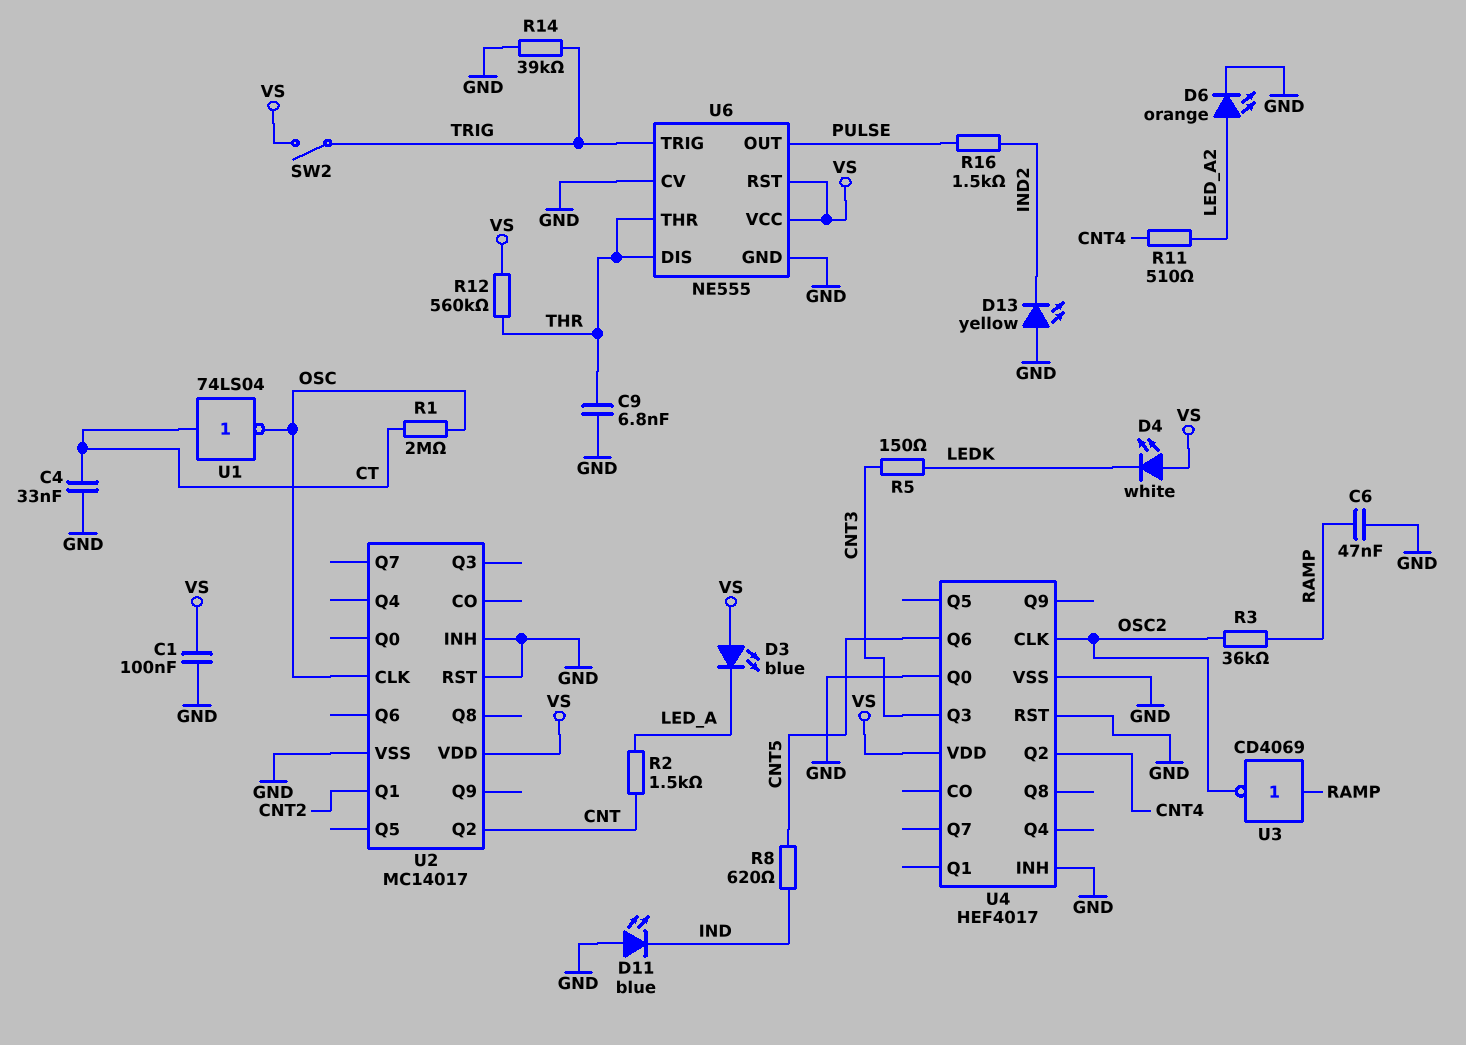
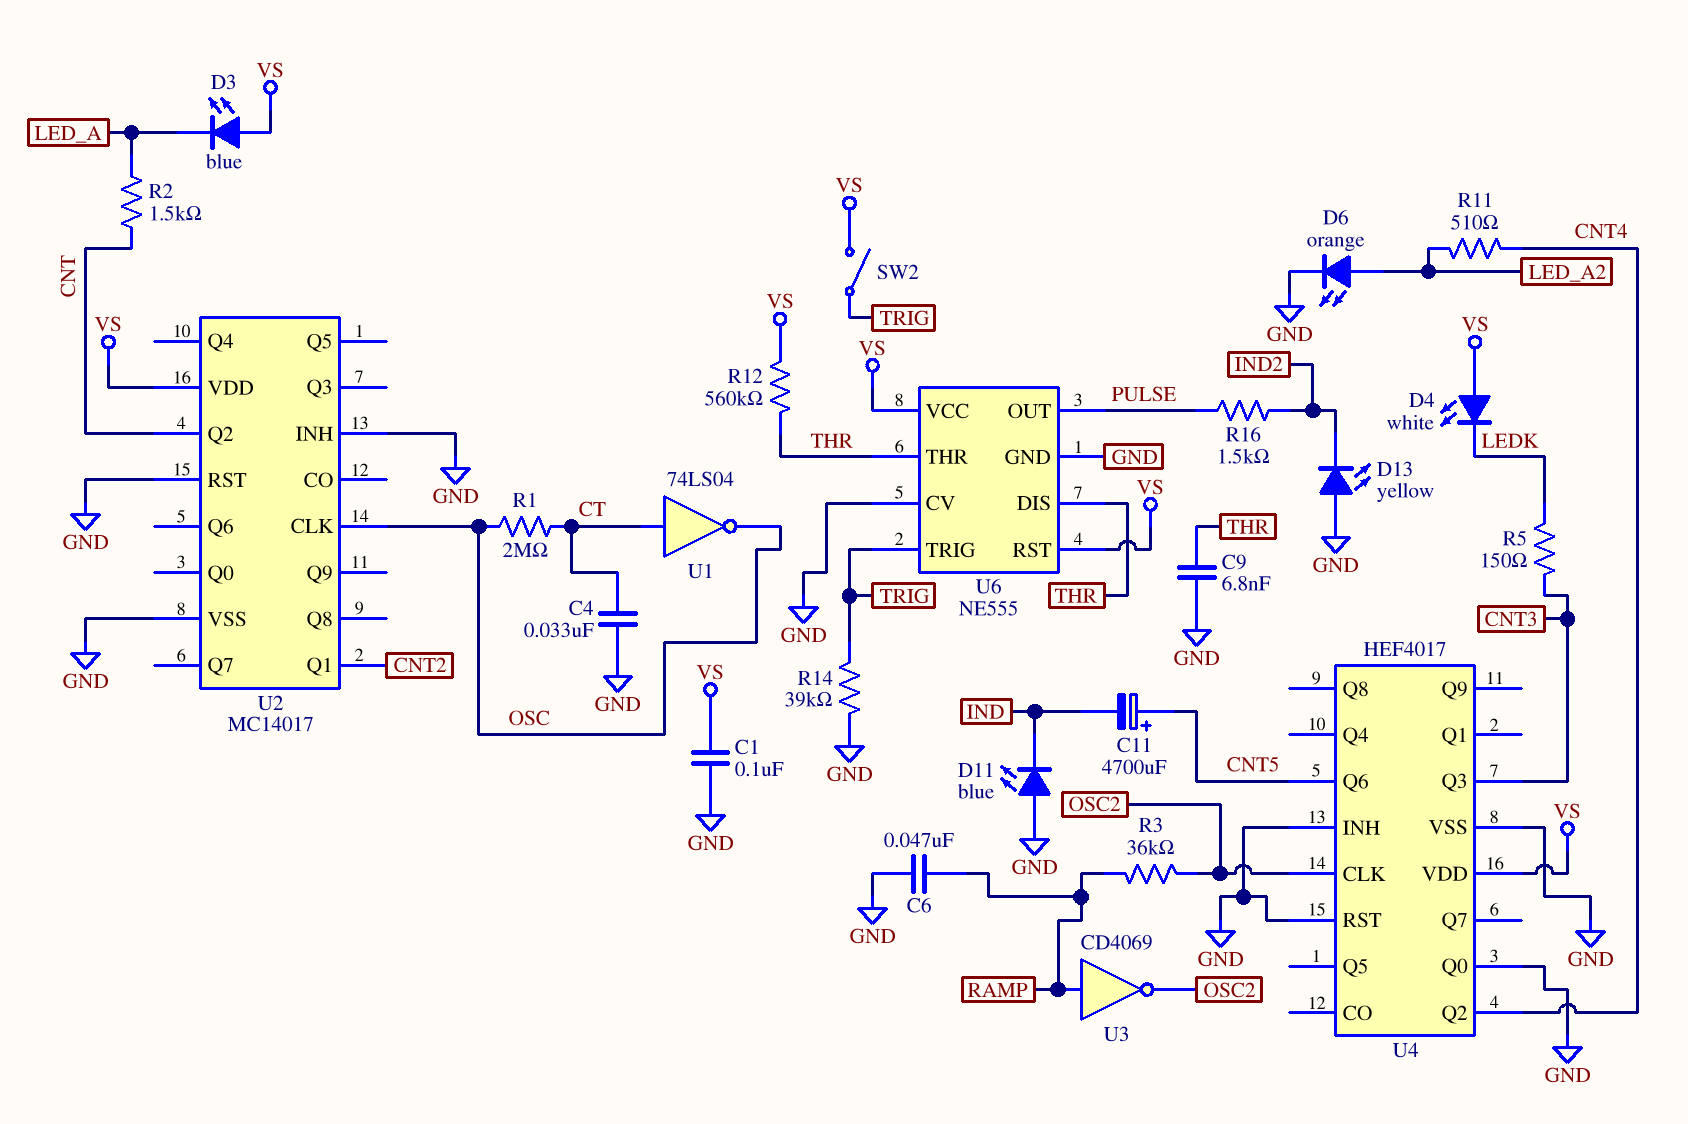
C11: none -> 4700uF (plus CNT5, minus IND)
R8: 620 (CNT5, IND) -> none

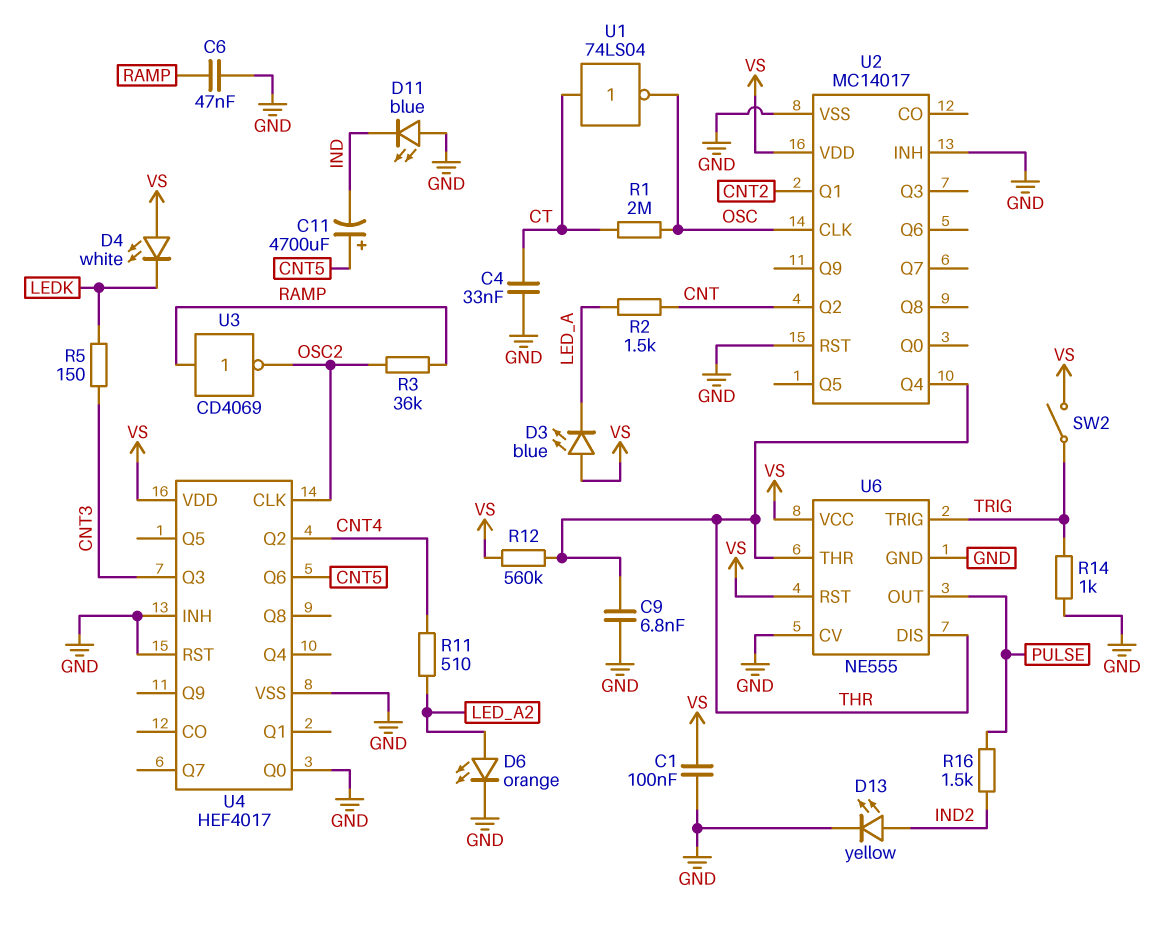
D13: LED yellow (A GND, K IND2) -> LED yellow (A IND2, K GND)
R14: 39k (GND, TRIG) -> 1k (GND, TRIG)
U2 pin Q4: none -> THR

